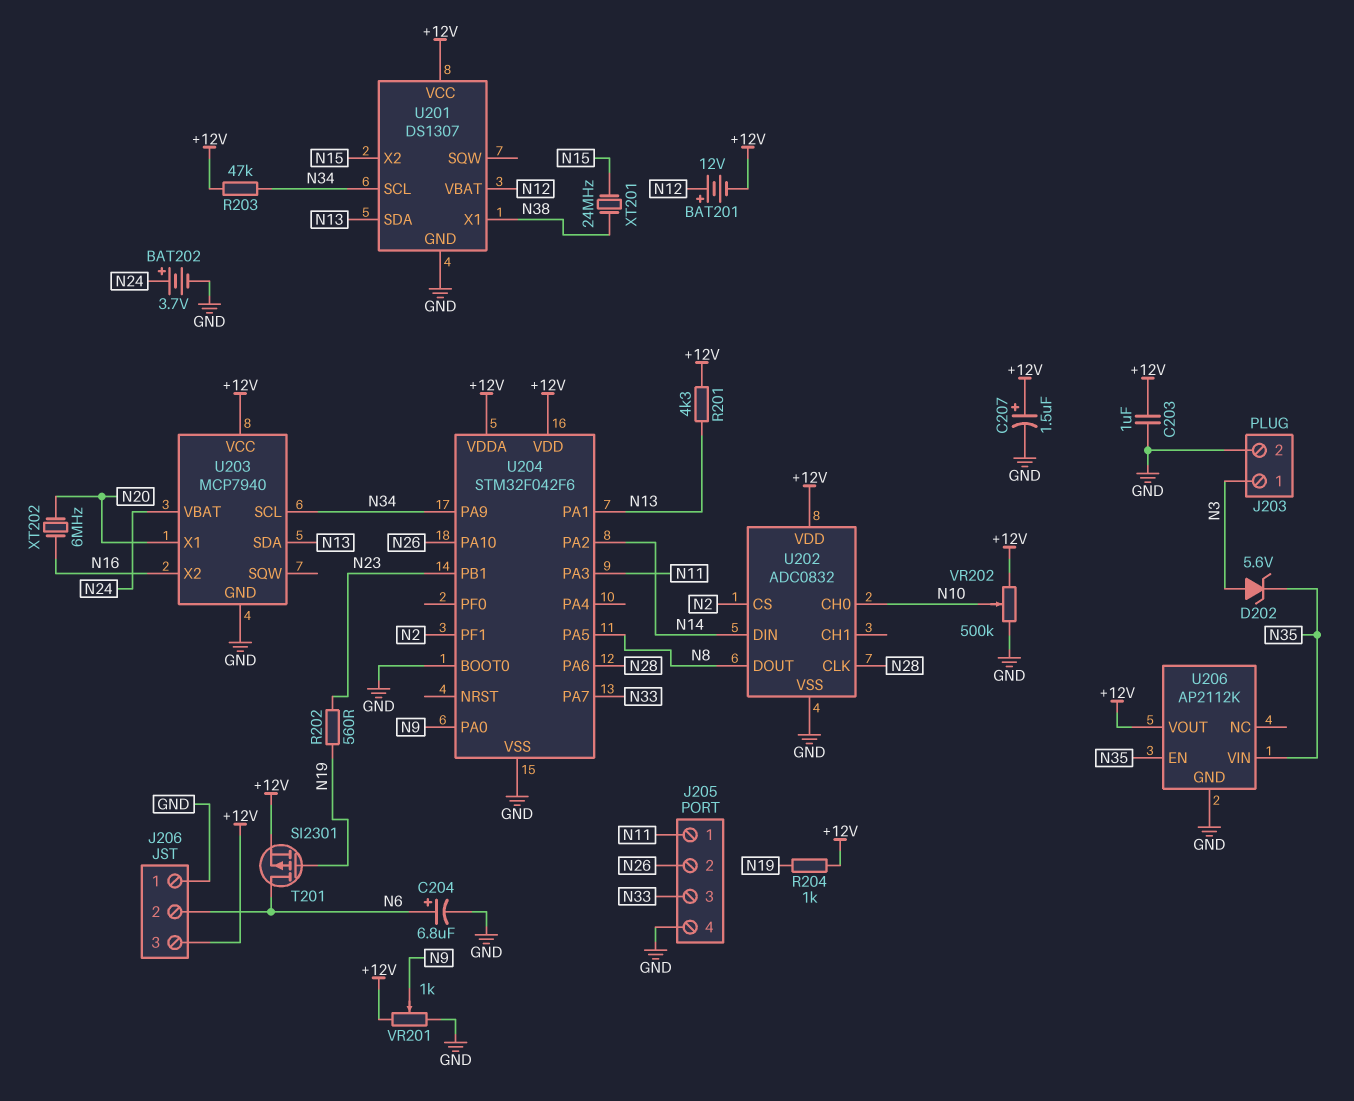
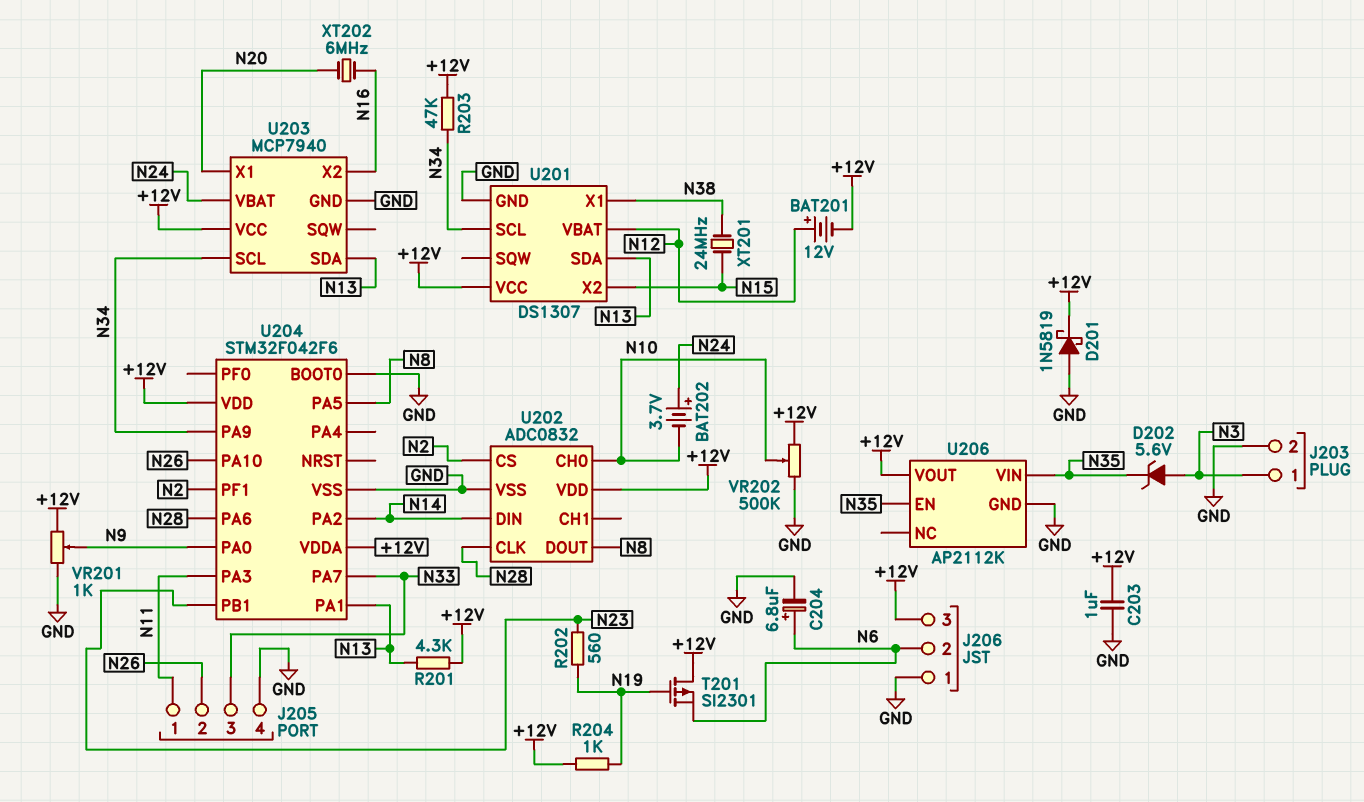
BAT202: 3.7V (plus N24, minus GND) -> 3.7V (plus N24, minus N10)
C207: 1.5uF (plus +12V, minus GND) -> none
D201: none -> schottky 1N5819 (A GND, K +12V)
T201: PMOS SI2301 (G N19, D N6, S +12V) -> PMOS SI2301 (G N19, D +12V, S N6)

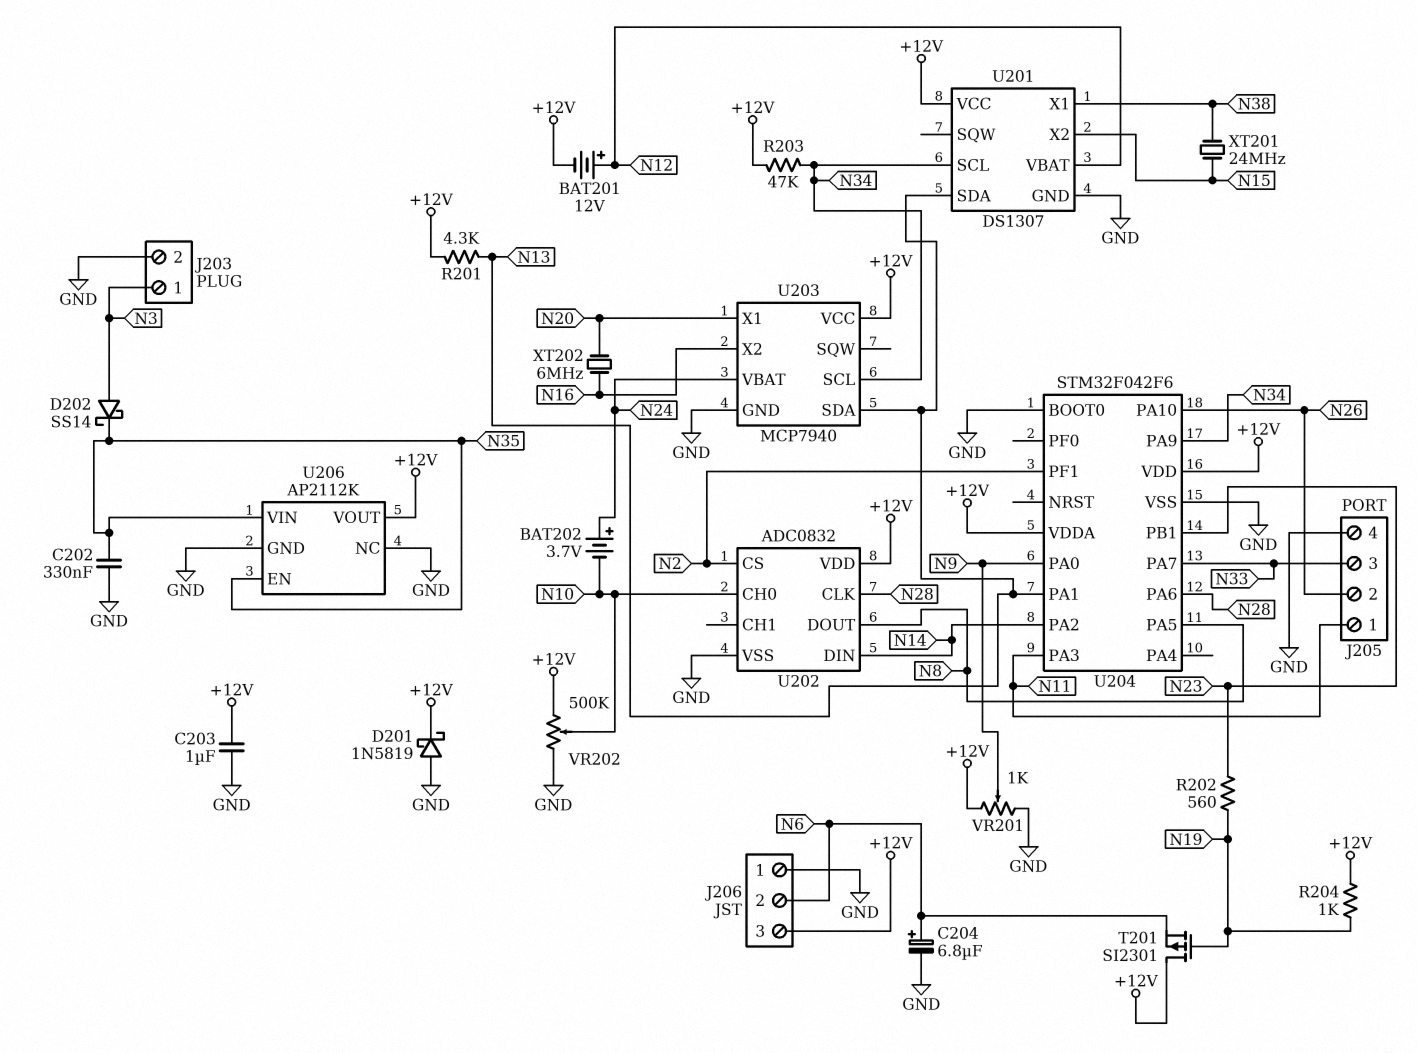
C202: none -> 330nF (GND, N35)
D202: zener 5.6V (A N3, K N35) -> schottky SS14 (A N3, K N35)
U206 pin NC: none -> GND

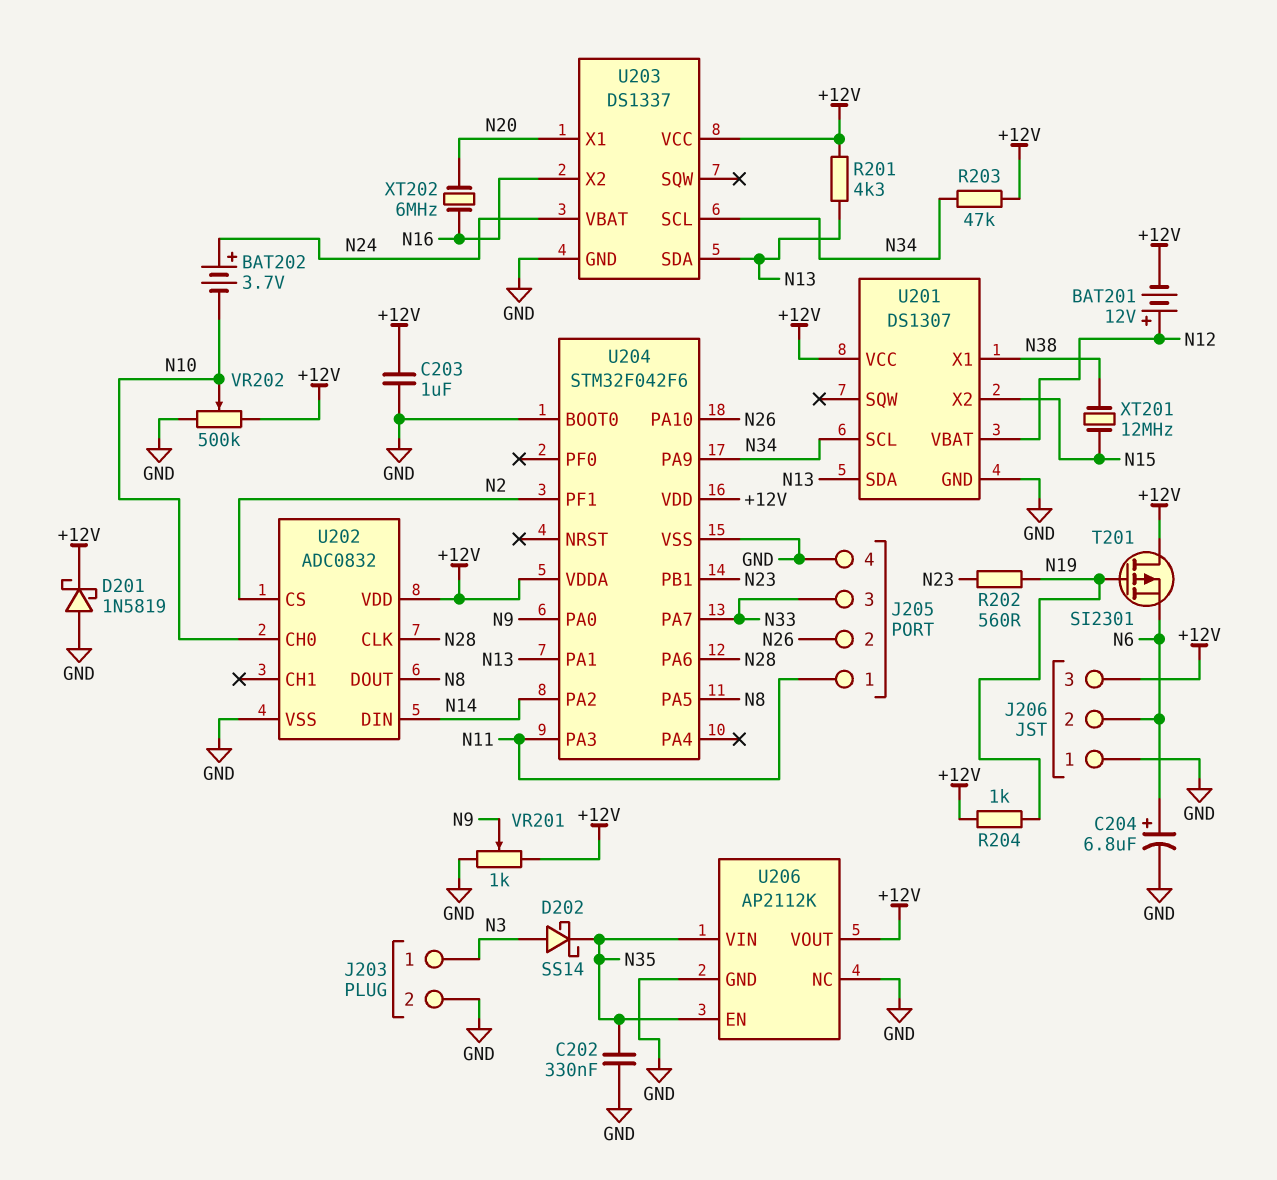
U203: MCP7940 -> DS1337
XT201: 24MHz (N15, N38) -> 12MHz (N15, N38)

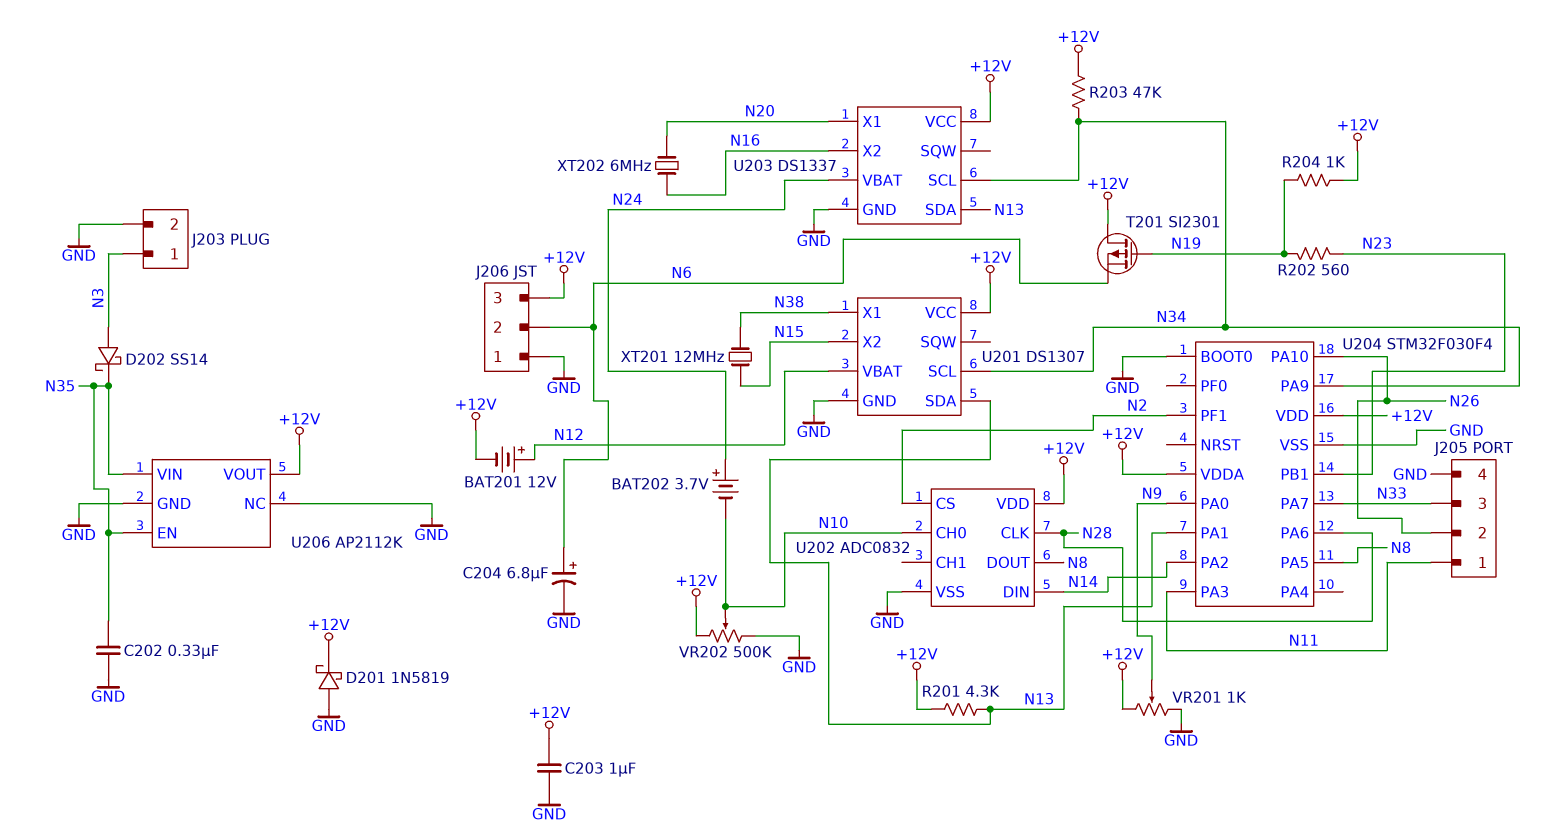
U204: STM32F042F6 -> STM32F030F4

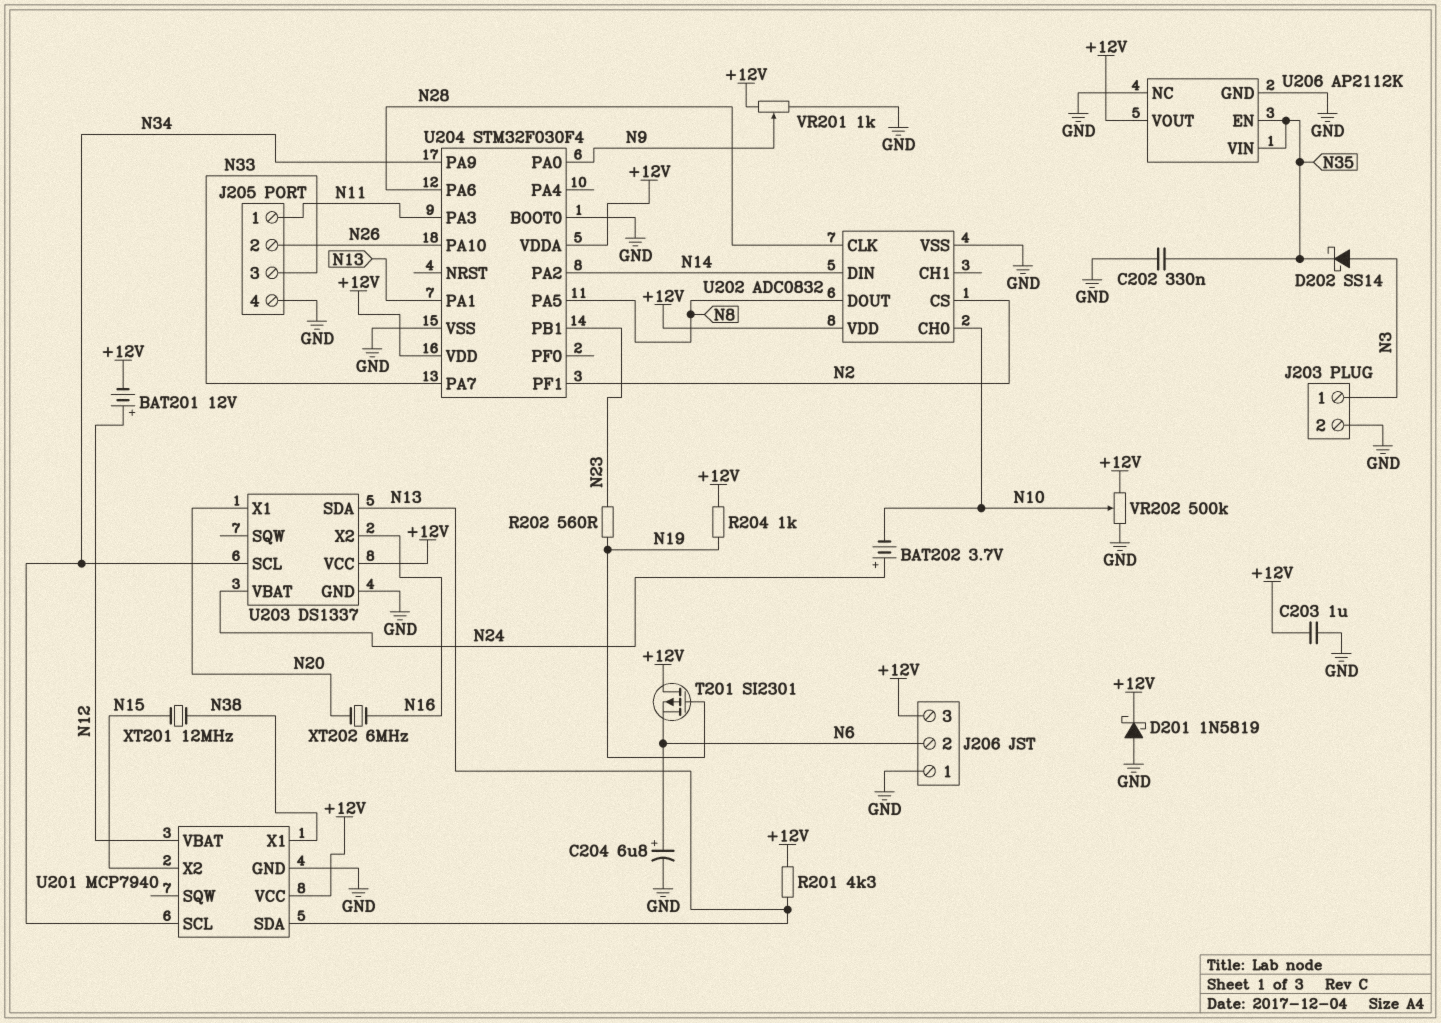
R203: 47k (+12V, N34) -> none
U201: DS1307 -> MCP7940

